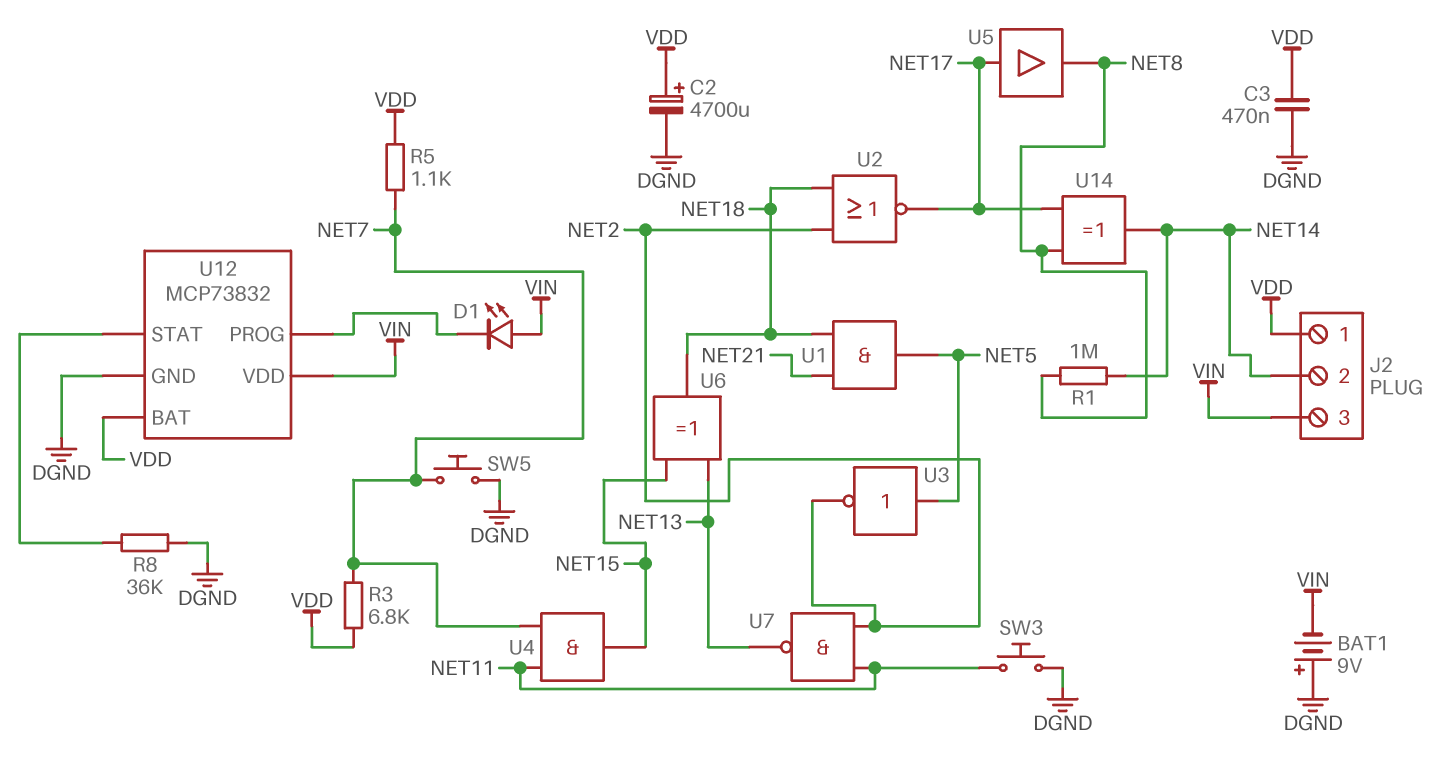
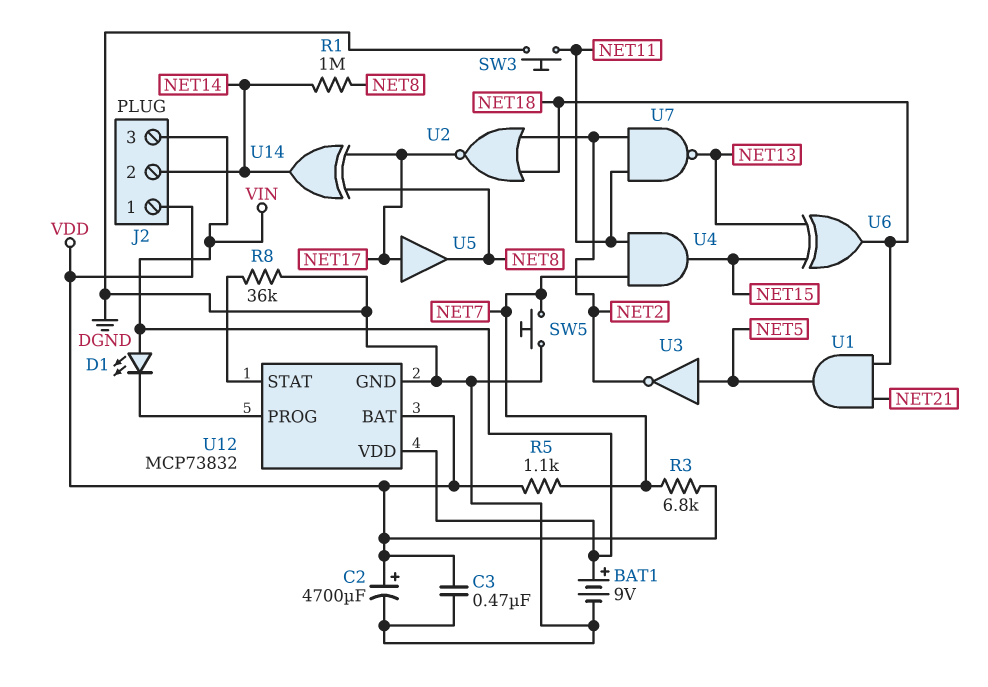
BAT1: 9V (plus DGND, minus VIN) -> 9V (plus VIN, minus DGND)

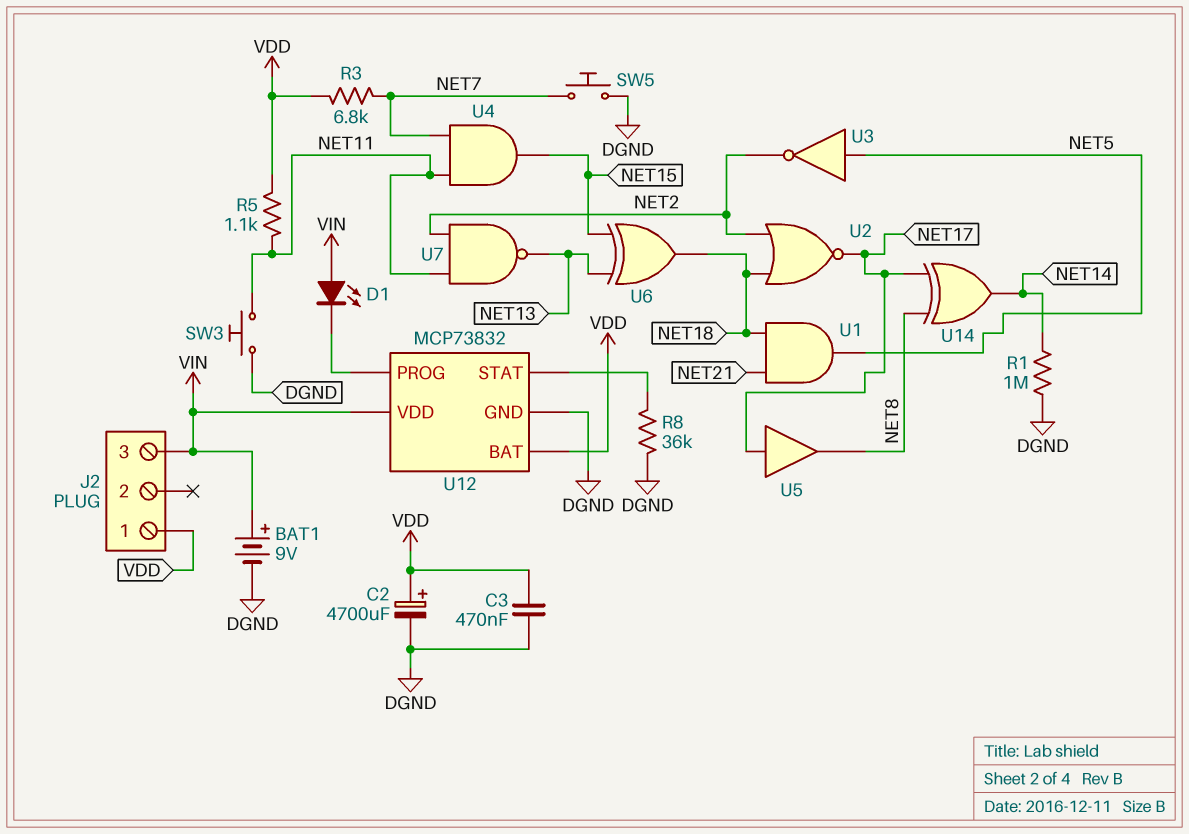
J2 pin 2: NET14 -> none
R1: 1M (NET8, NET14) -> 1M (DGND, NET14)
R5: 1.1k (NET7, VDD) -> 1.1k (NET11, VDD)

